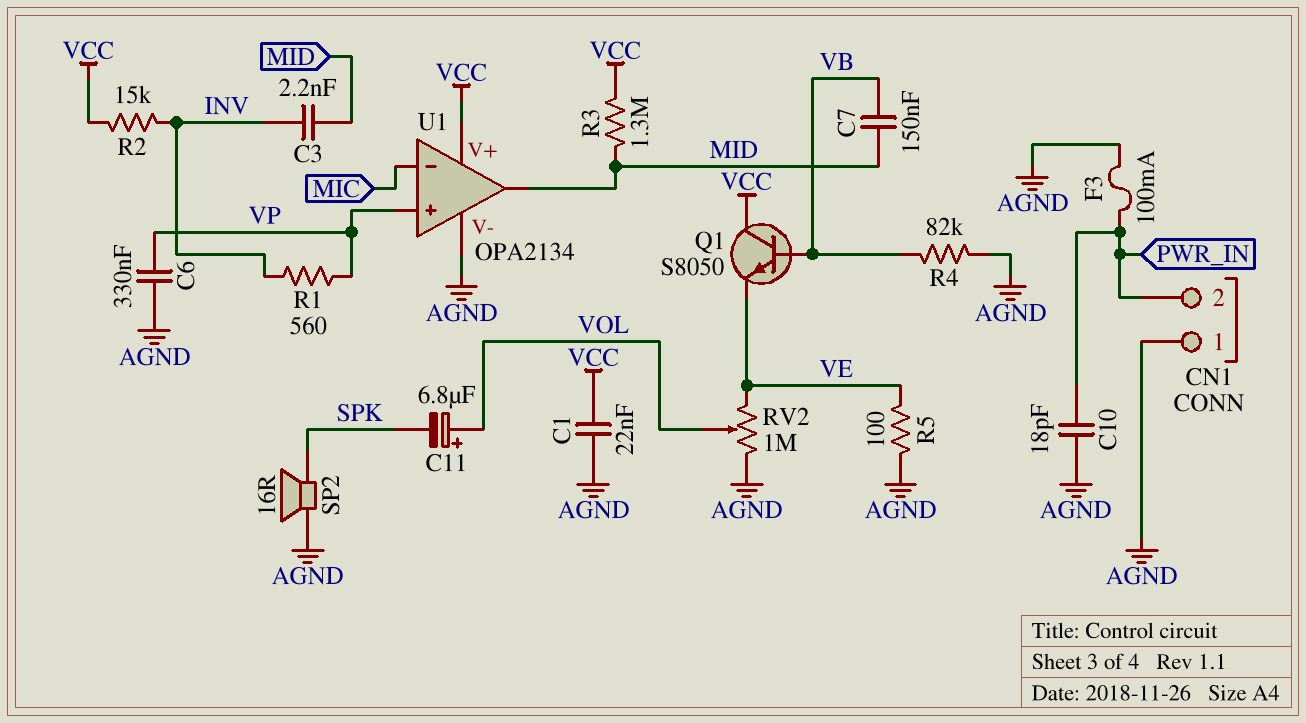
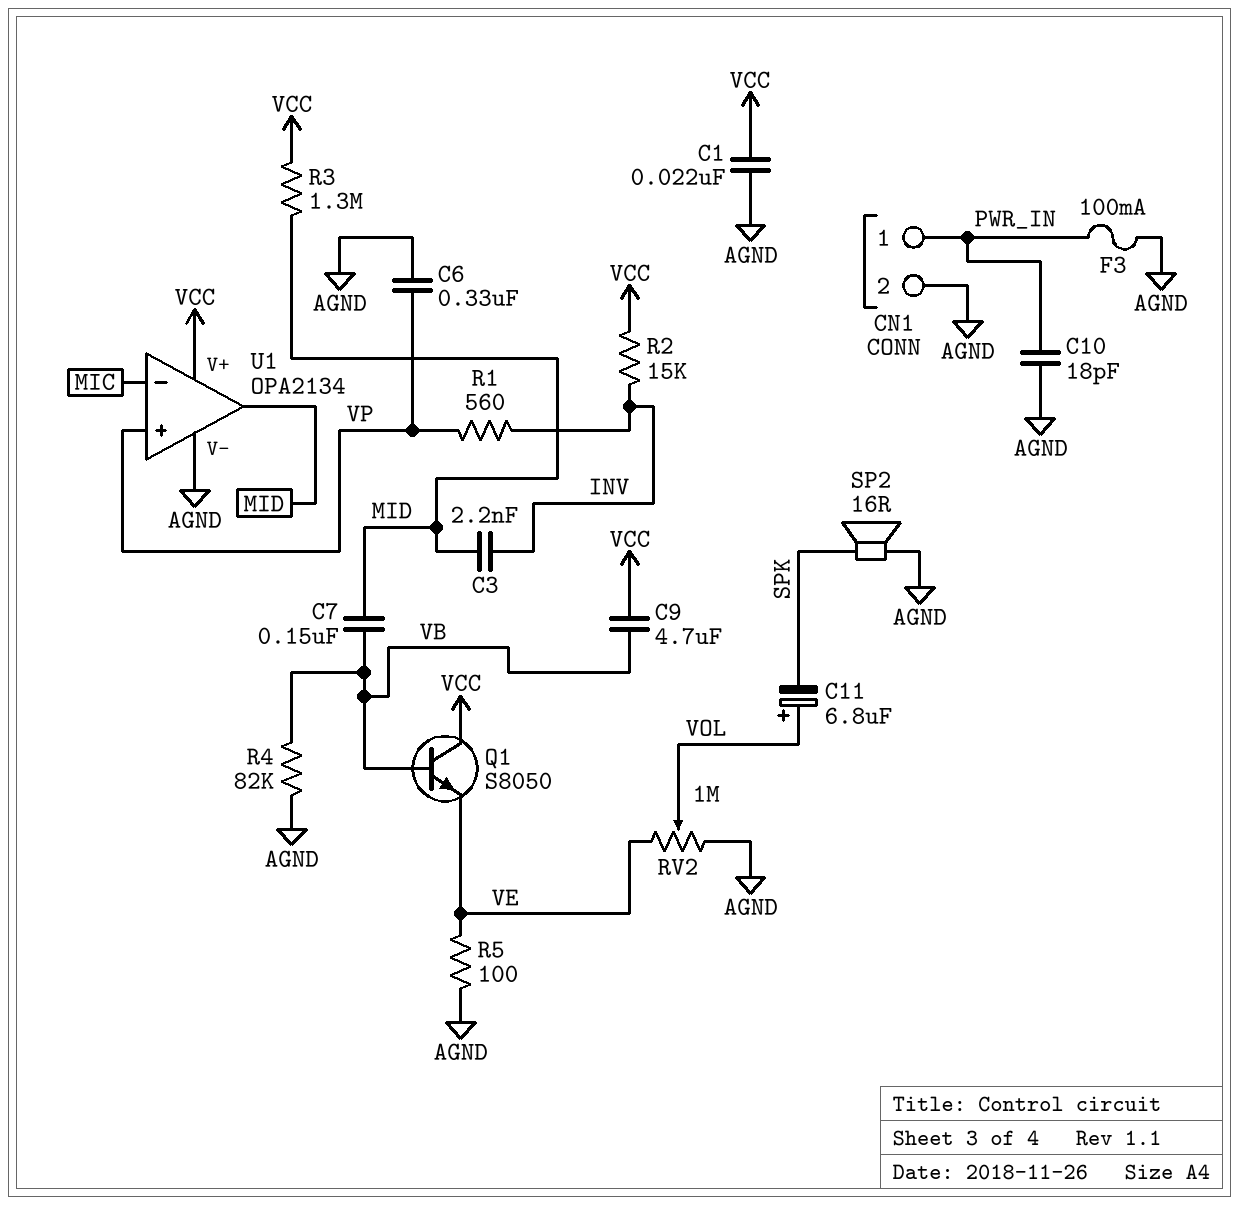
C9: none -> 4.7uF (VB, VCC)
CN1 pin 1: AGND -> PWR_IN
CN1 pin 2: PWR_IN -> AGND

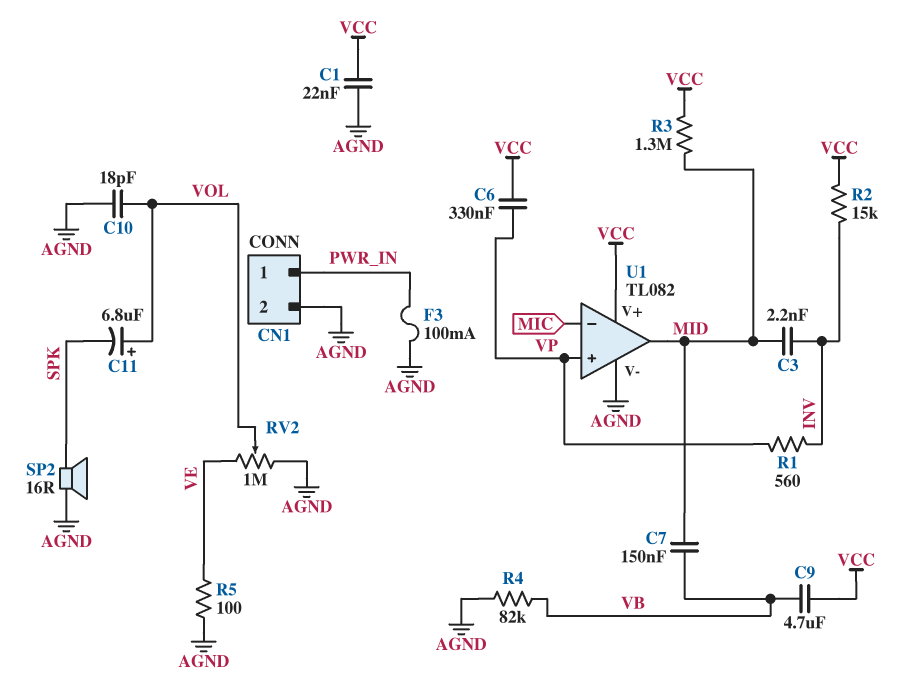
C6: 330nF (AGND, VP) -> 330nF (VCC, VP)
C10: 18pF (AGND, PWR_IN) -> 18pF (AGND, VOL)
Q1: NPN S8050 (B VB, C VCC, E VE) -> none
U1: OPA2134 -> TL082

